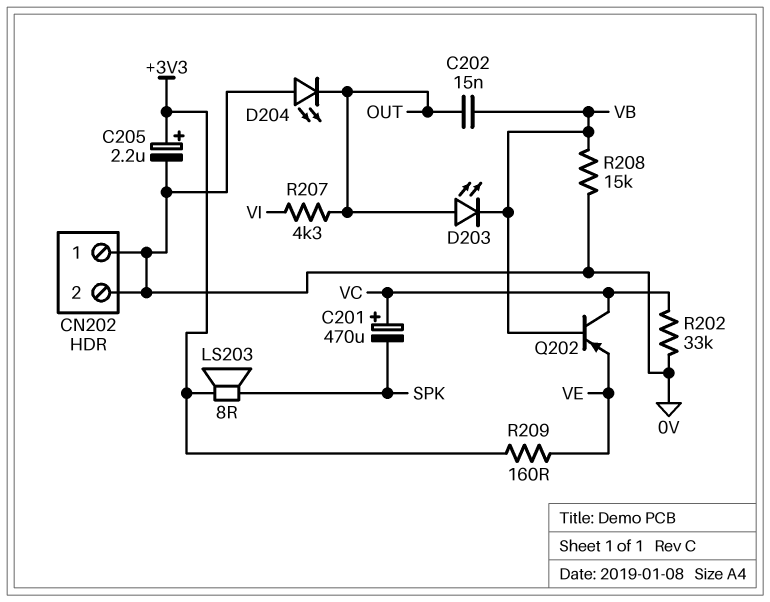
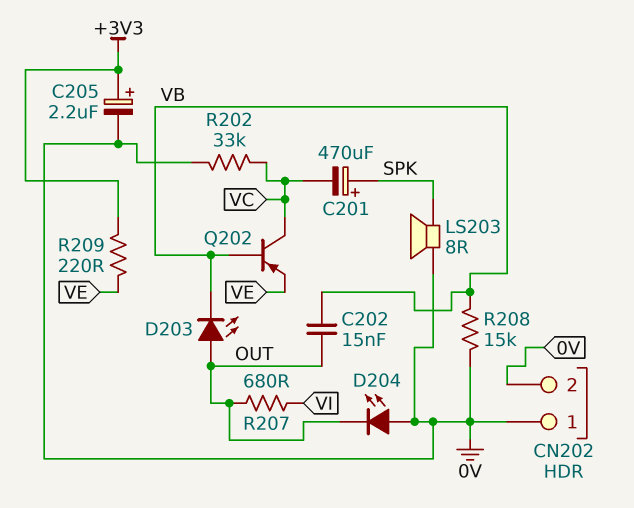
C201: 470uF (plus VC, minus SPK) -> 470uF (plus SPK, minus VC)
LS203: speaker 8R (+3V3, SPK) -> speaker 8R (0V, SPK)
R207: 4.3k (OUT, VI) -> 680 (OUT, VI)
R209: 160 (+3V3, VE) -> 220 (+3V3, VE)

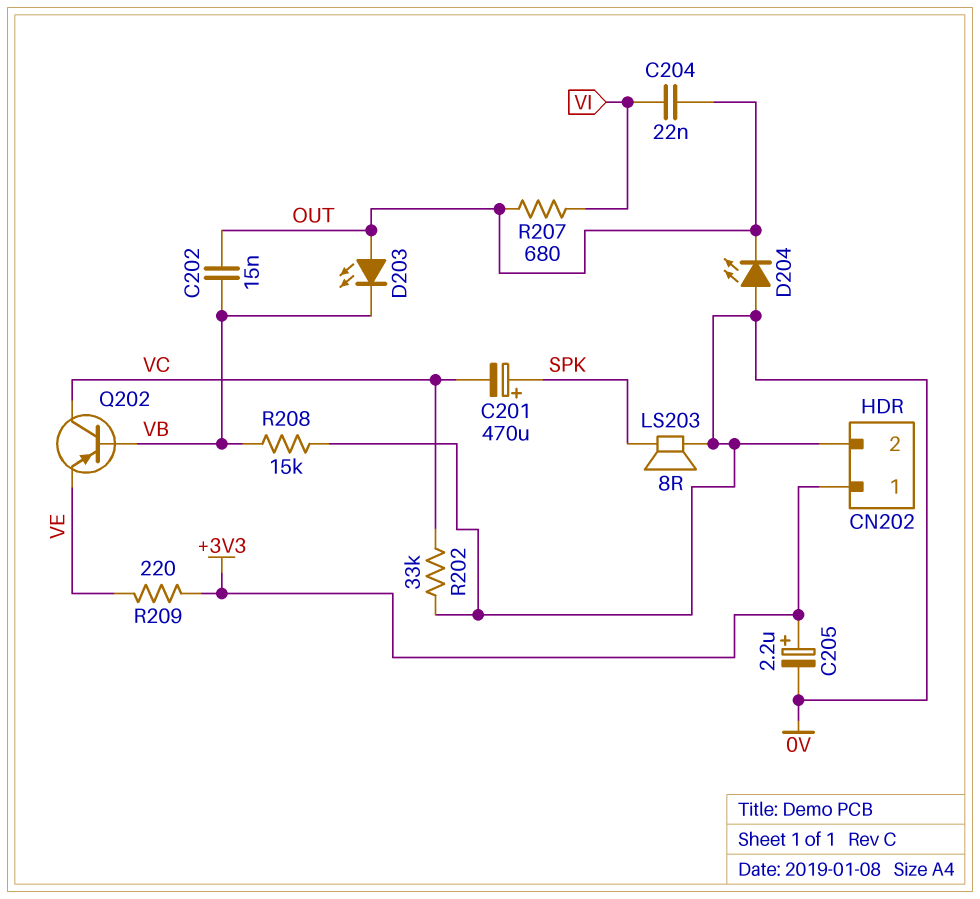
C204: none -> 22nF (OUT, VI)
CN202 pin 1: 0V -> +3V3

